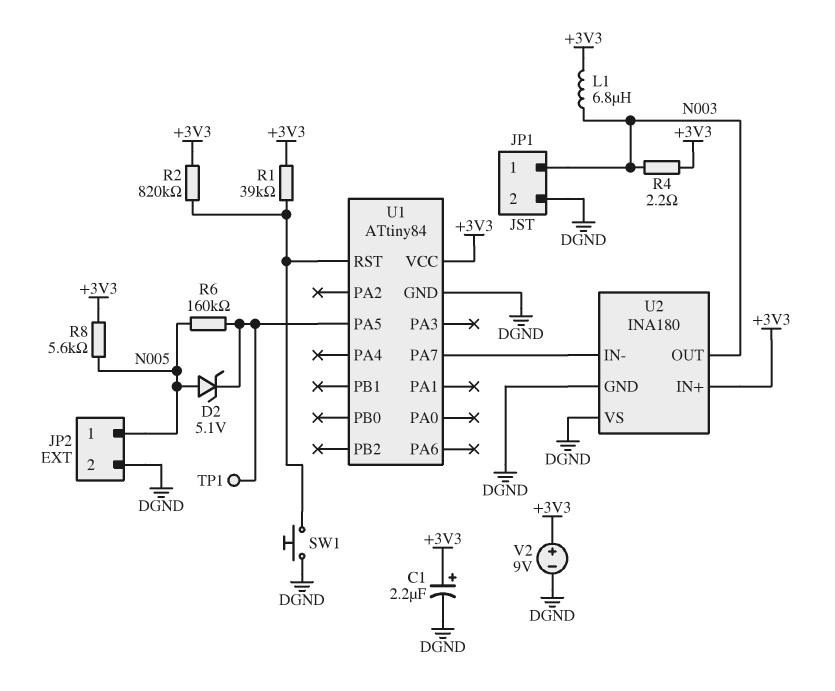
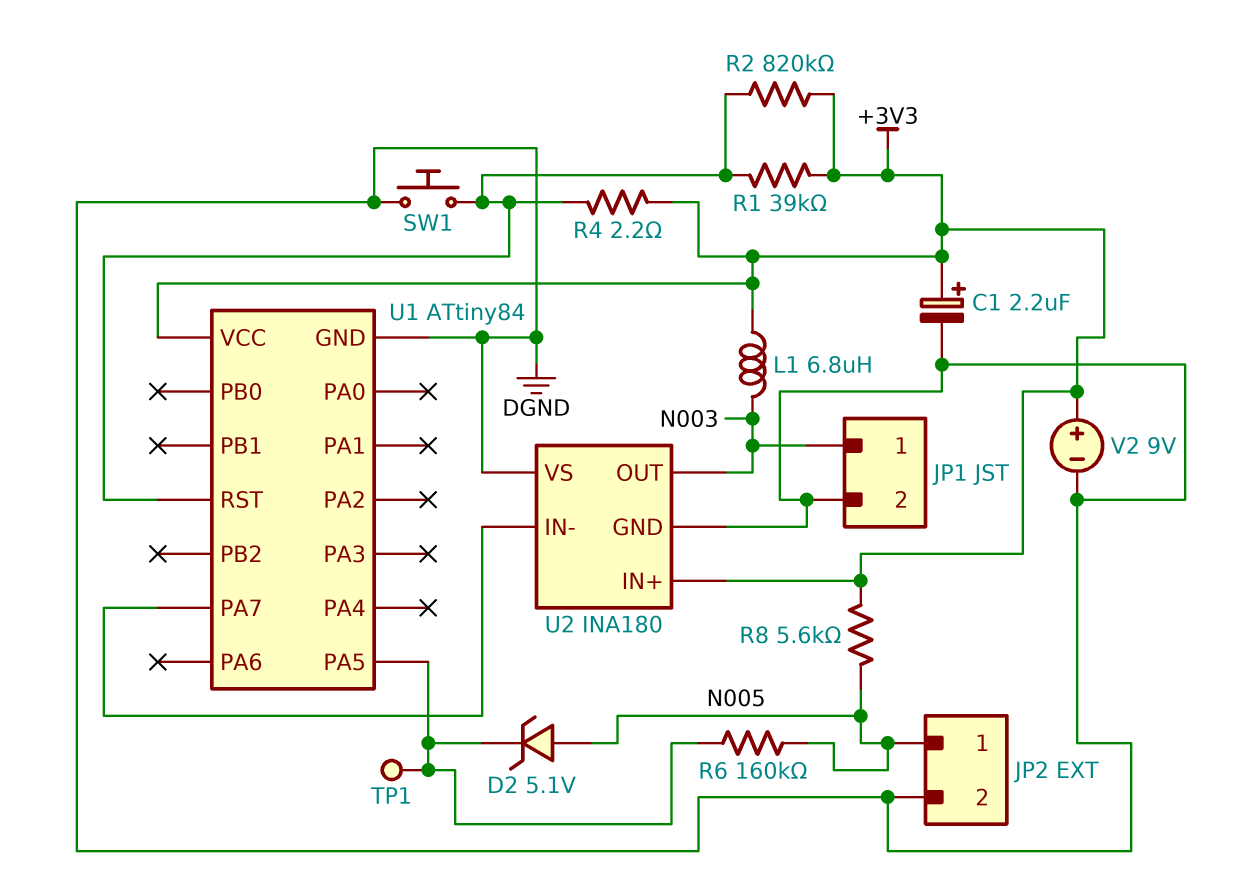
R4: 2.2 (+3V3, N003) -> 2.2 (+3V3, U1/RST)

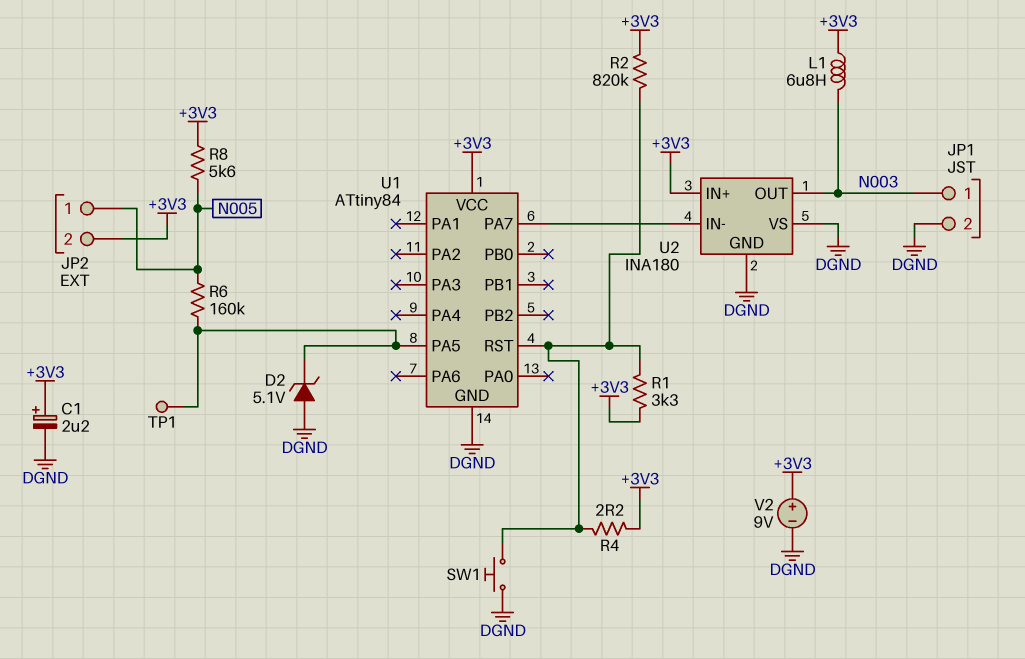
D2: zener 5.1V (A N005, K U1/PA5) -> zener 5.1V (A DGND, K U1/PA5)
JP2 pin 2: DGND -> +3V3
R1: 39k (+3V3, U1/RST) -> 3.3k (+3V3, U1/RST)

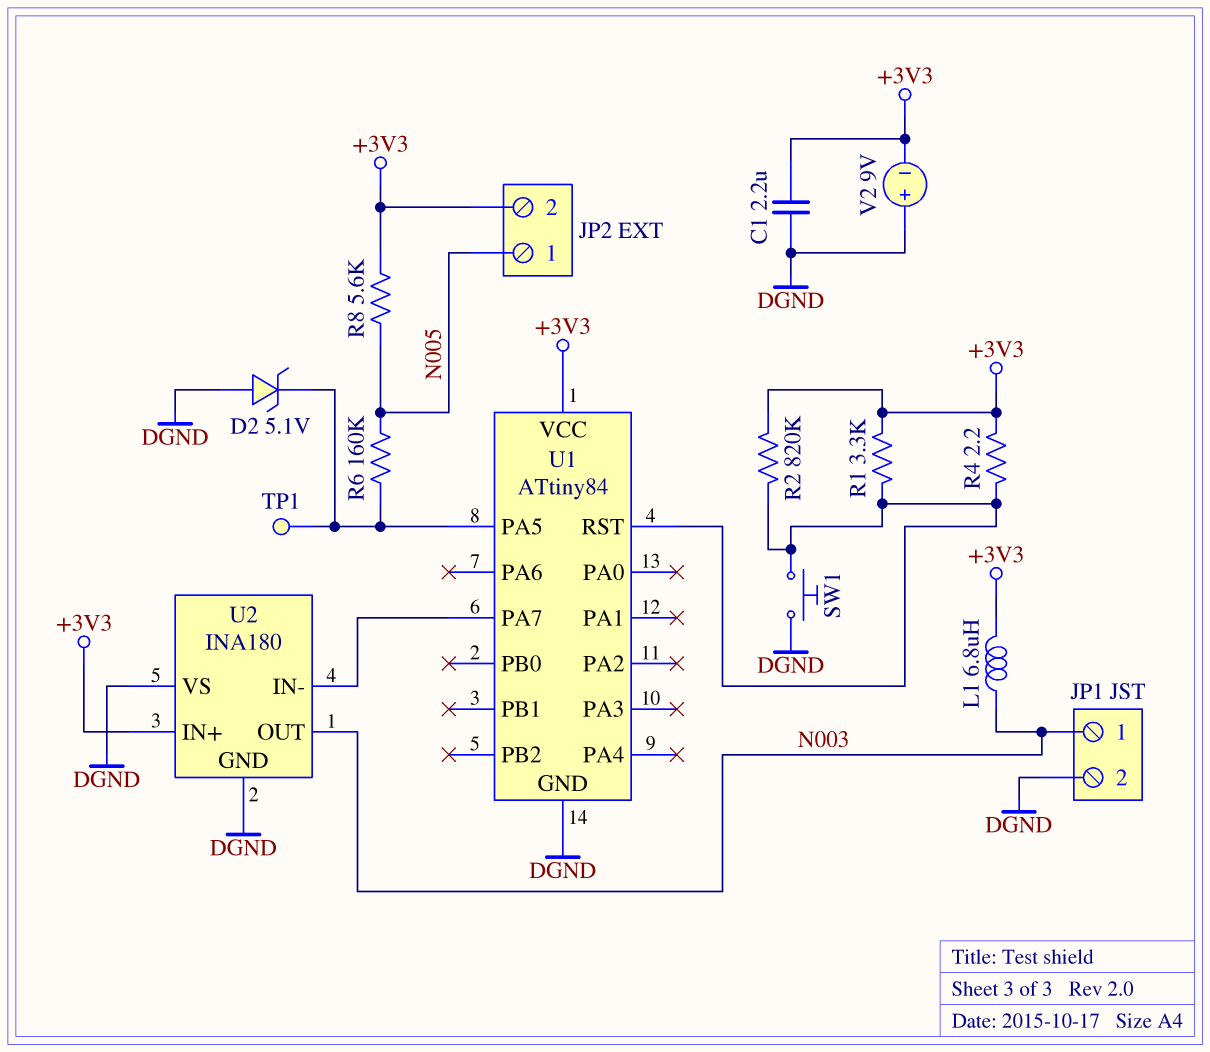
C1: 2.2uF (plus +3V3, minus DGND) -> 2.2uF (+3V3, DGND)
V2: 9V (plus +3V3, minus DGND) -> 9V (plus DGND, minus +3V3)

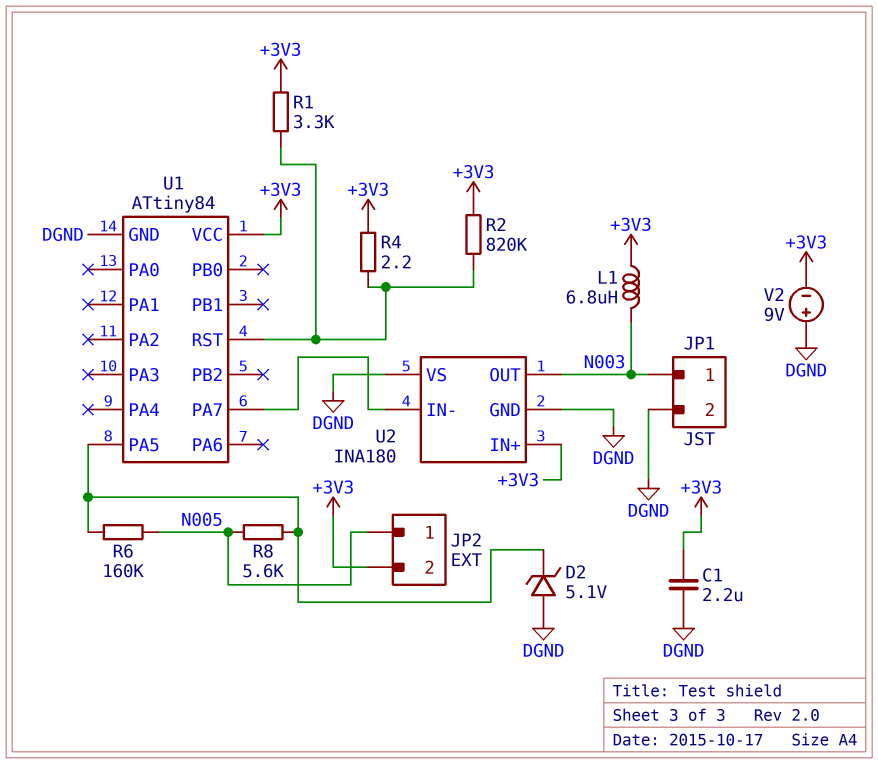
R8: 5.6k (+3V3, N005) -> 5.6k (N005, U1/PA5)
SW1: button (DGND, U1/RST) -> none
TP1: test point (U1/PA5) -> none

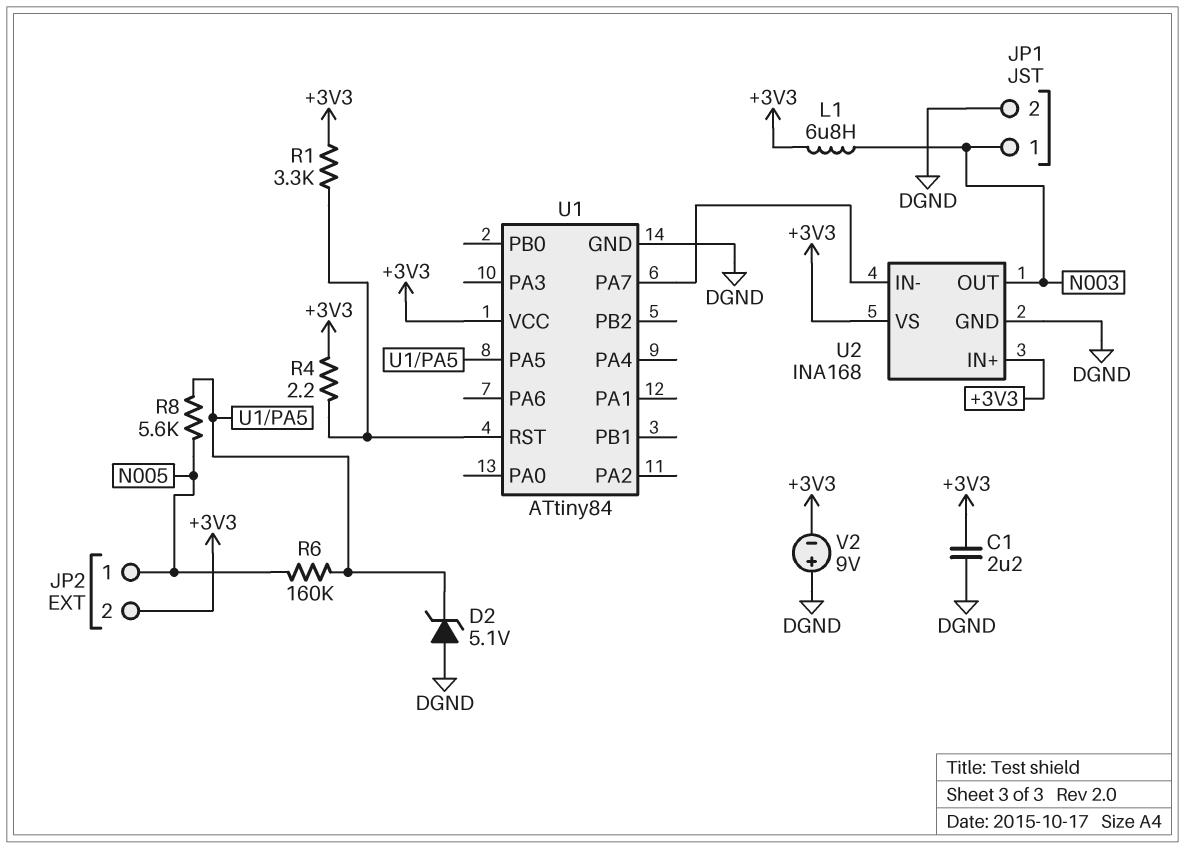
R2: 820k (+3V3, U1/RST) -> none
U2: INA180 -> INA168
U2 pin VS: DGND -> +3V3

